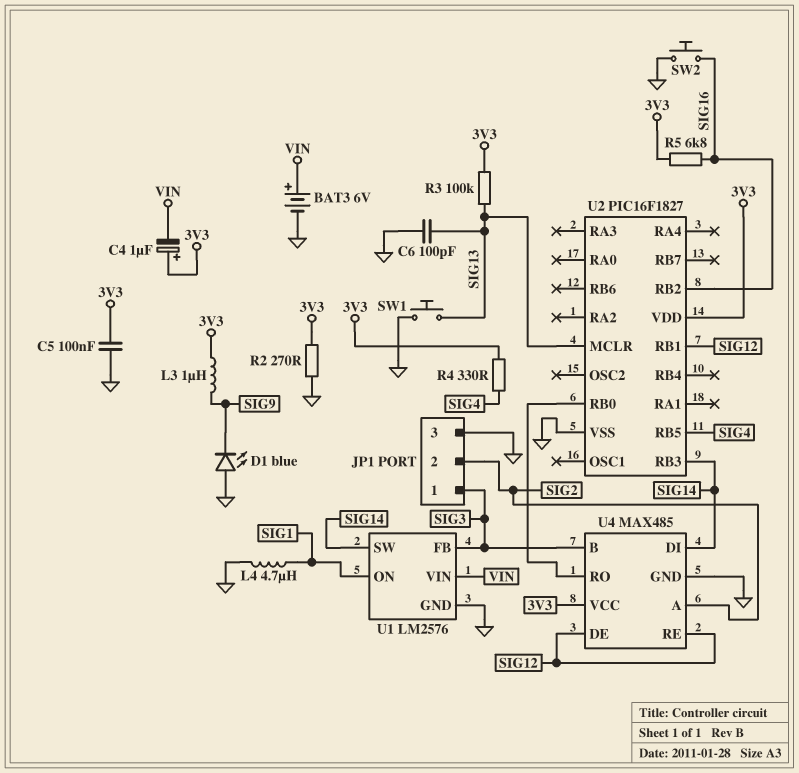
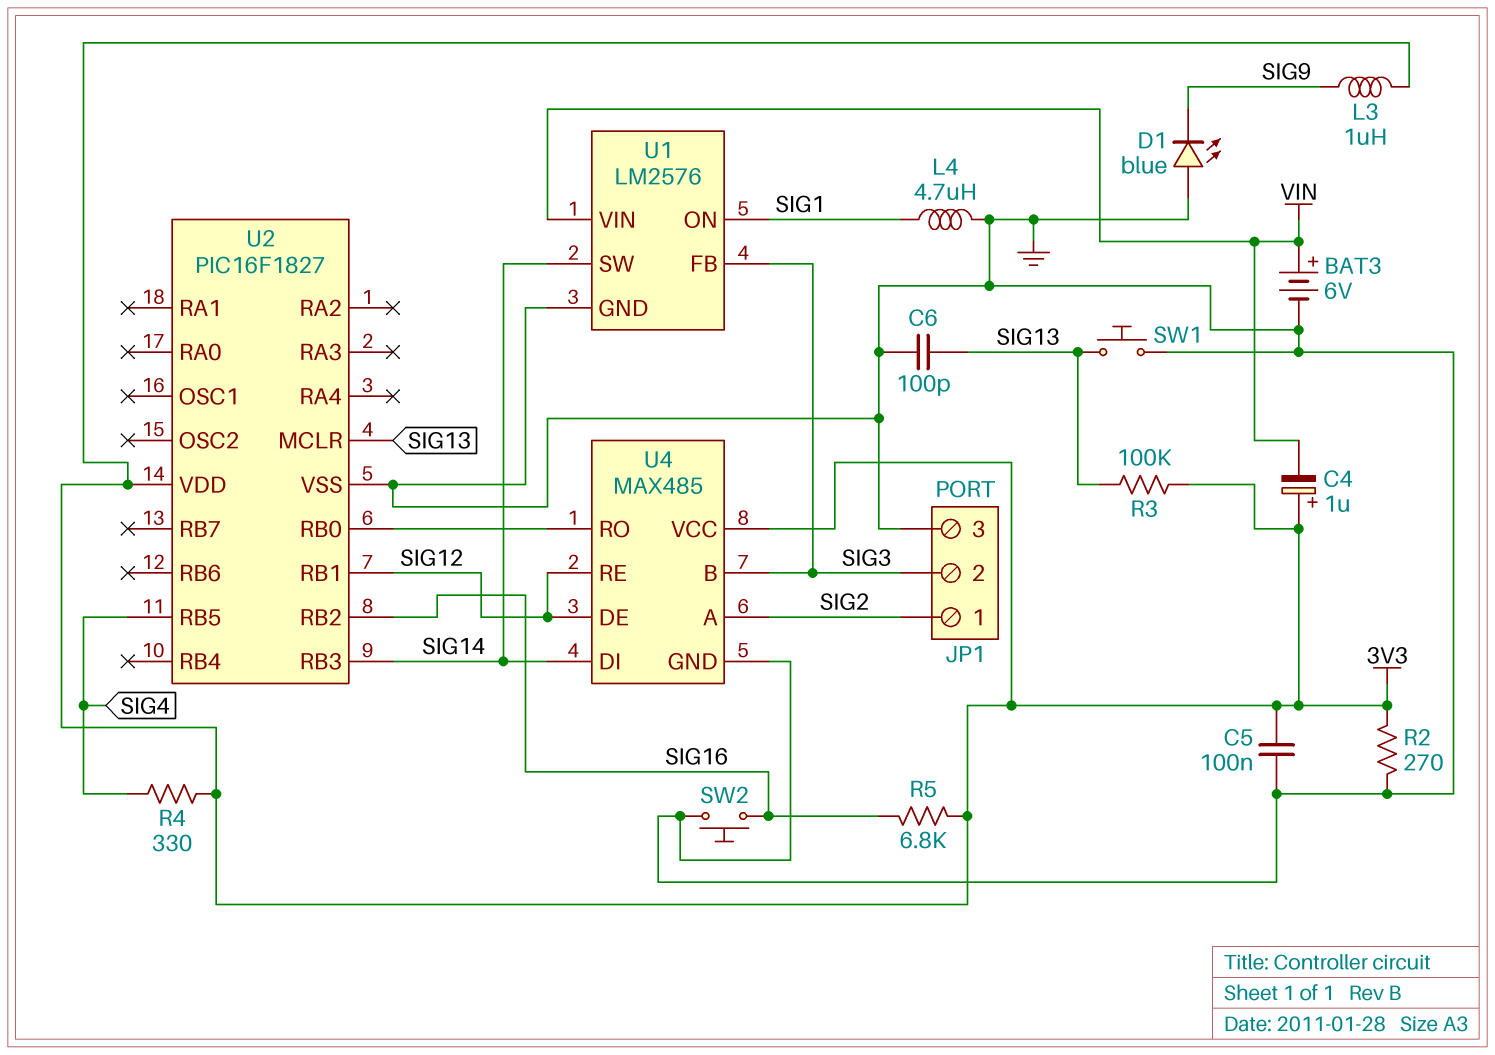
JP1 pin 1: SIG3 -> SIG2
JP1 pin 2: SIG2 -> SIG3

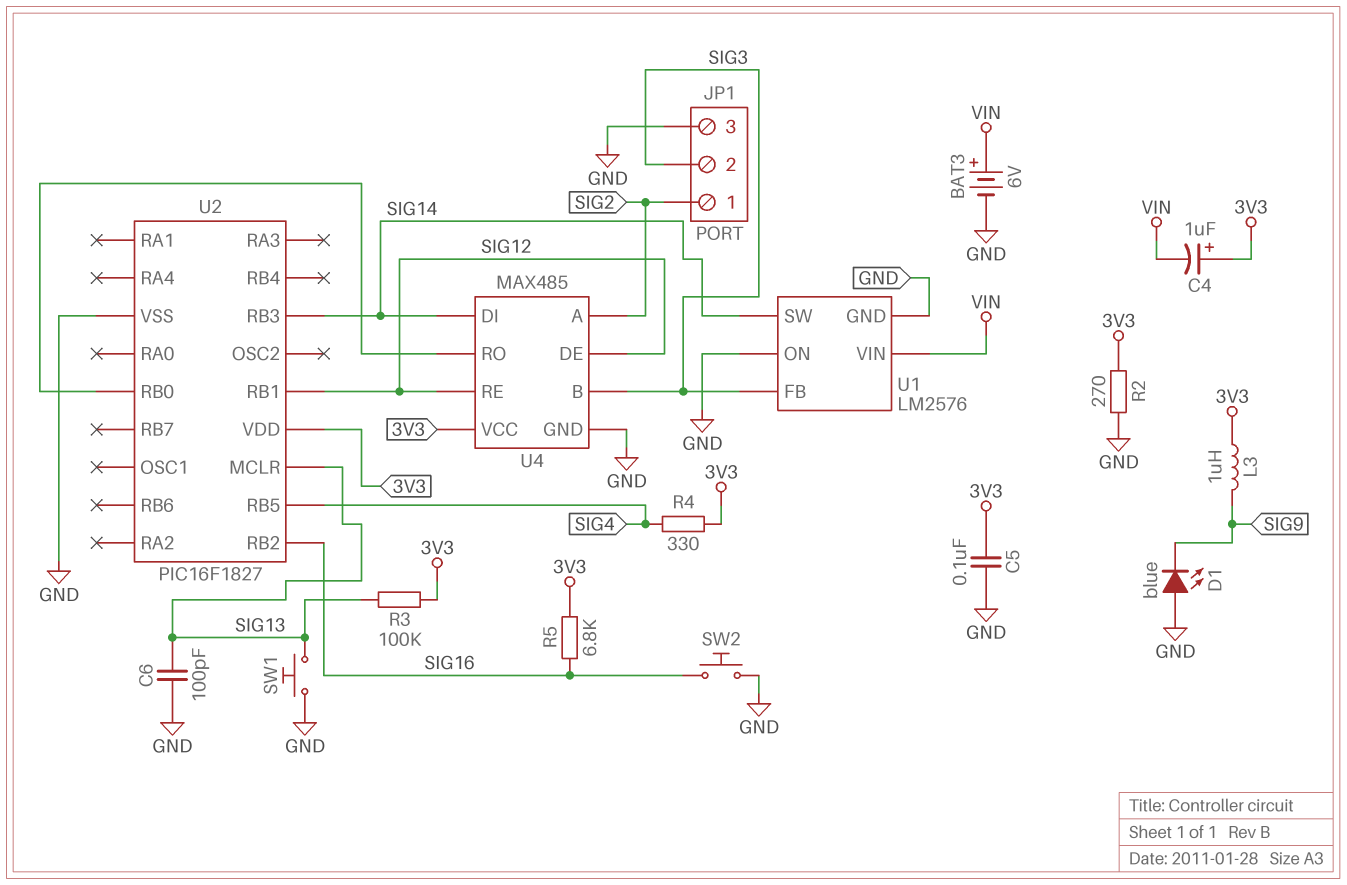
L4: 4.7uH (GND, SIG1) -> none
U1 pin ON: SIG1 -> GND

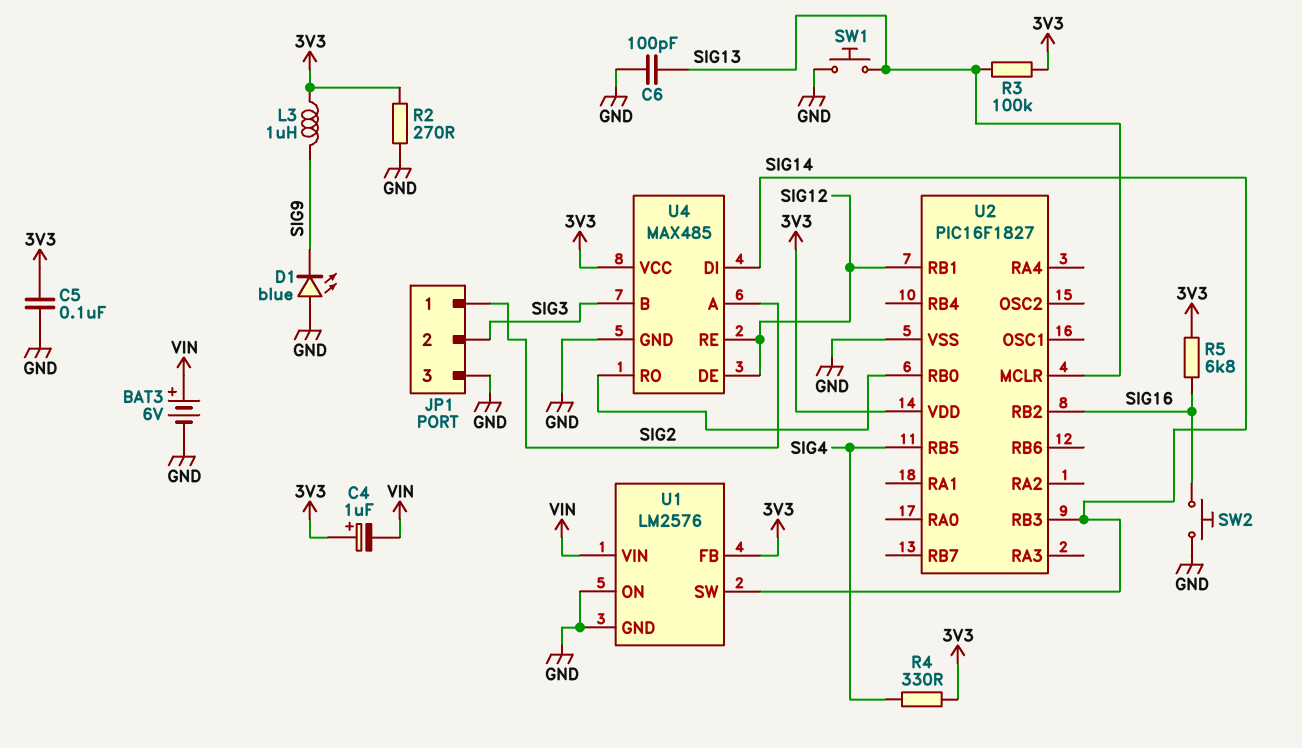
U1 pin FB: SIG3 -> 3V3

